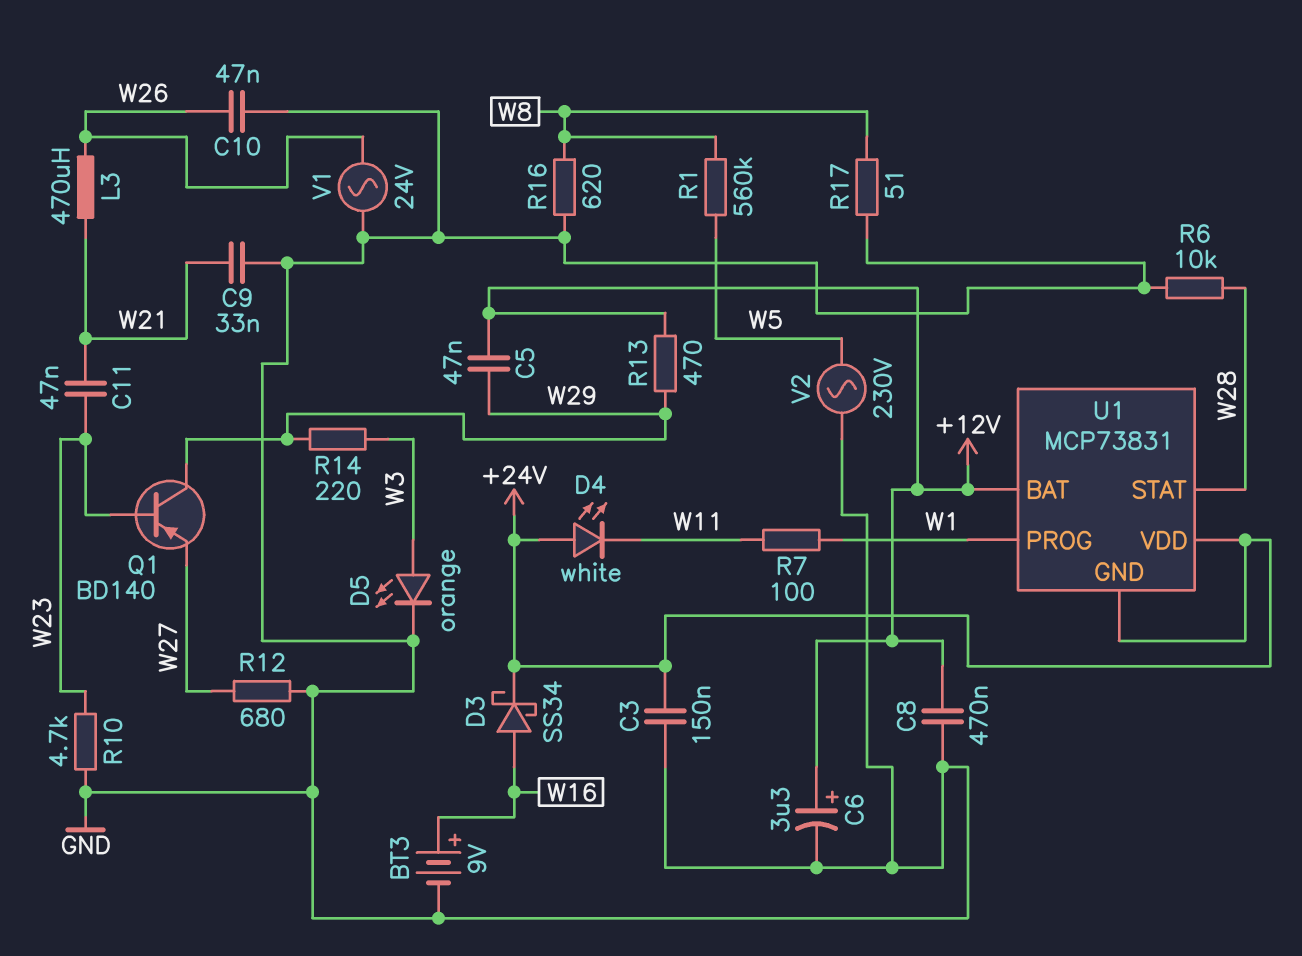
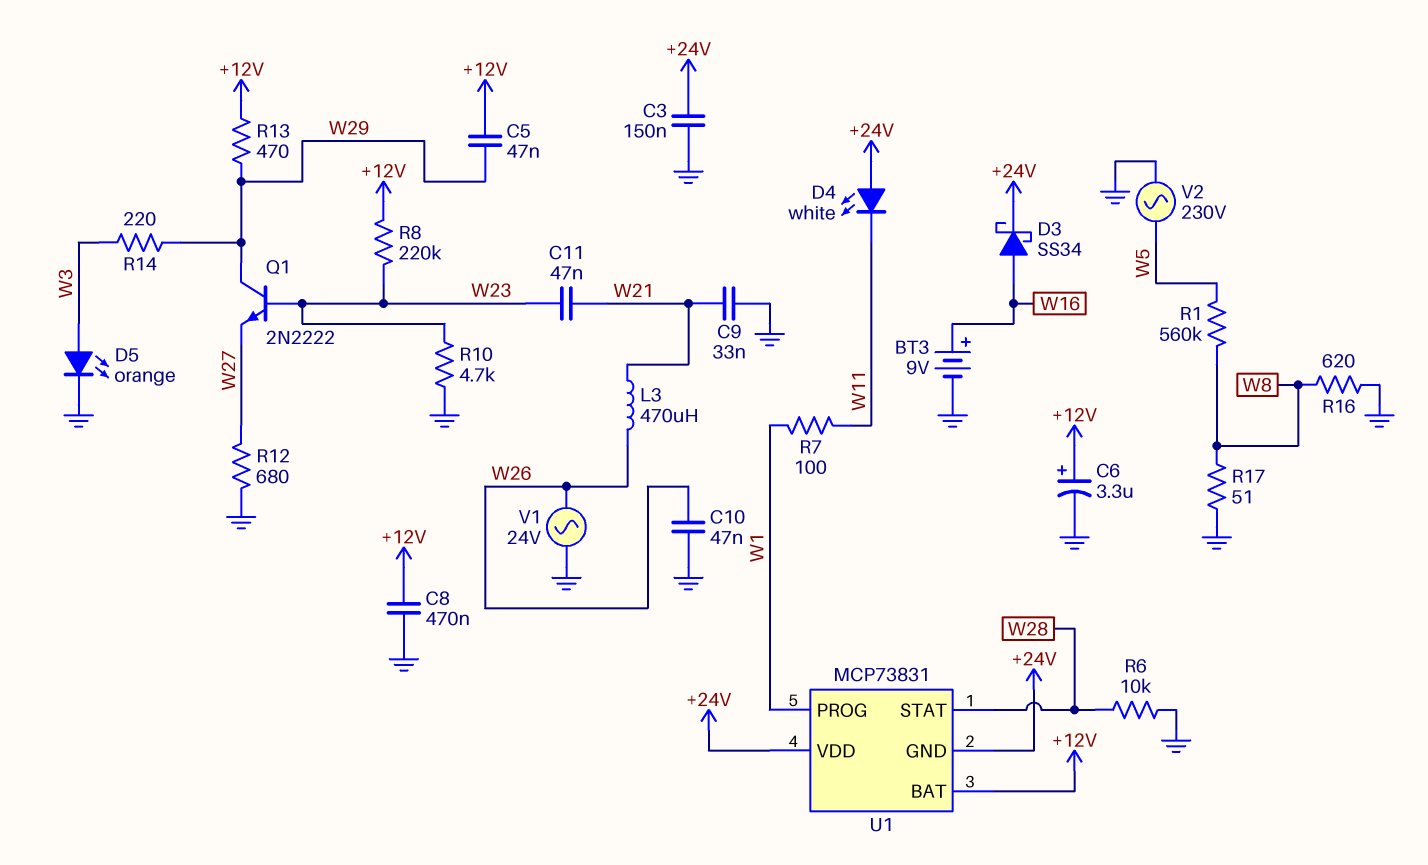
Q1: PNP BD140 (B W23, C W29, E W27) -> NPN 2N2222 (B W23, C W29, E W27)
R8: none -> 220k (+12V, W23)

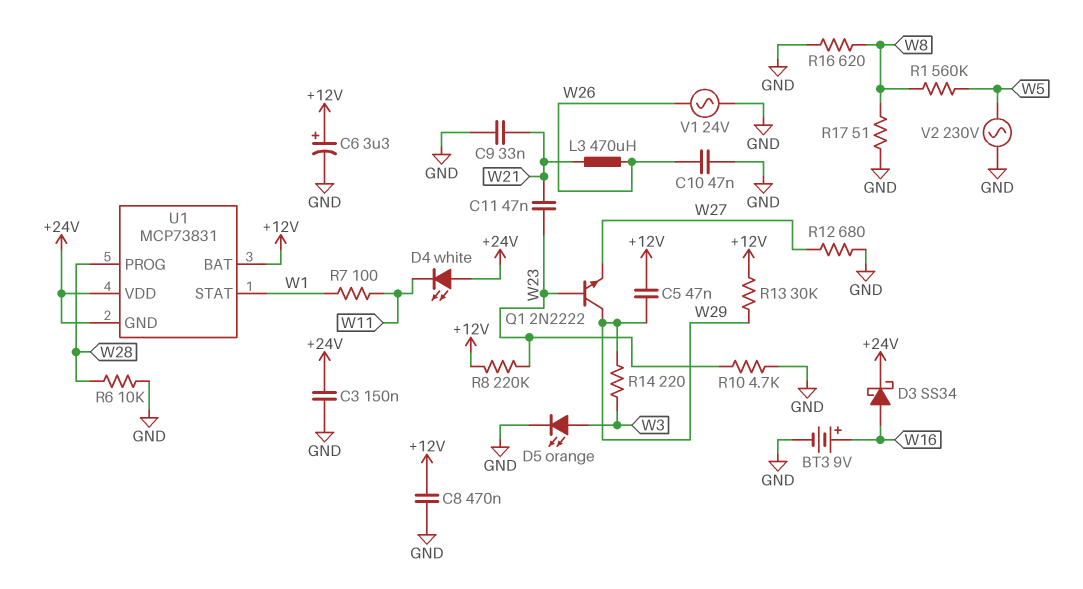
R13: 470 (+12V, W29) -> 30k (+12V, W29)
U1 pin PROG: W1 -> W28
U1 pin STAT: W28 -> W1

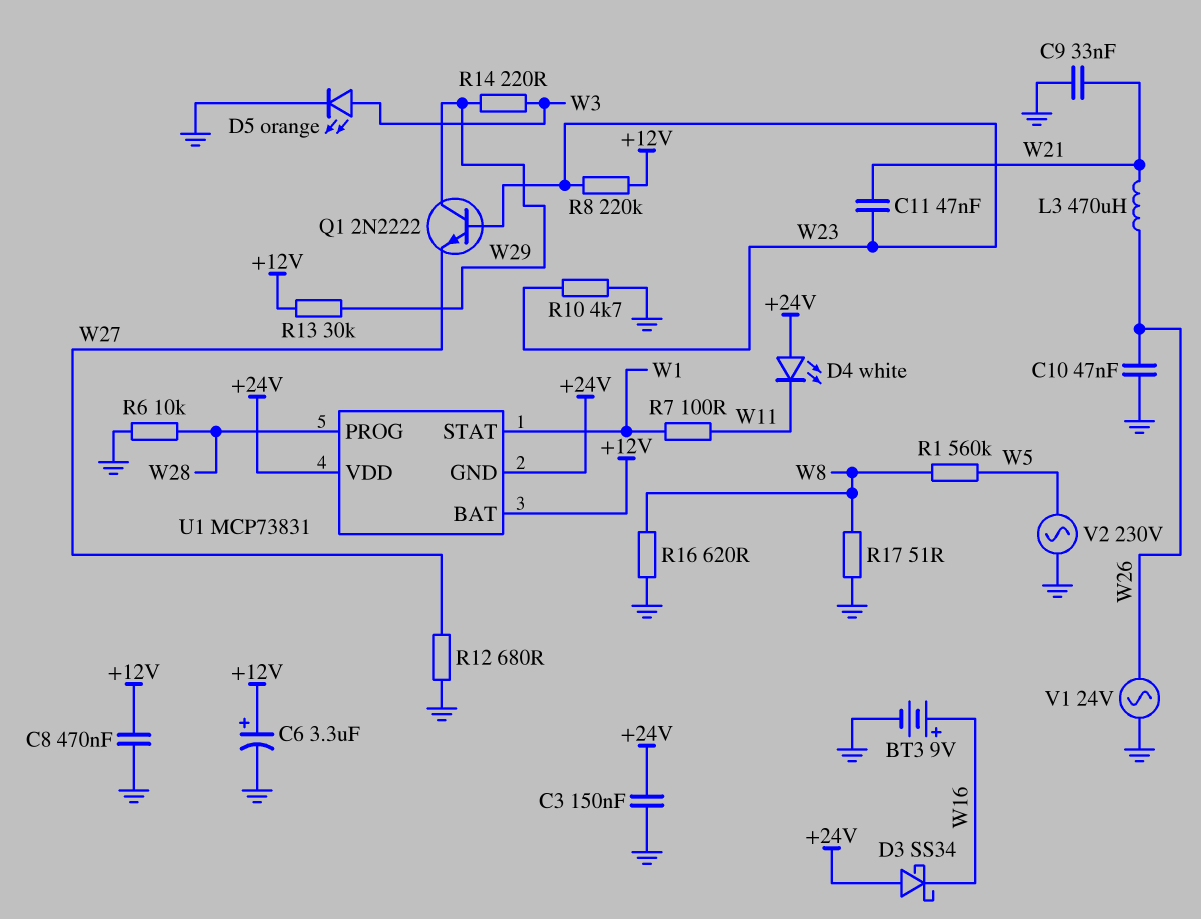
C5: 47nF (+12V, W29) -> none
D3: schottky SS34 (A W16, K +24V) -> schottky SS34 (A +24V, K W16)

